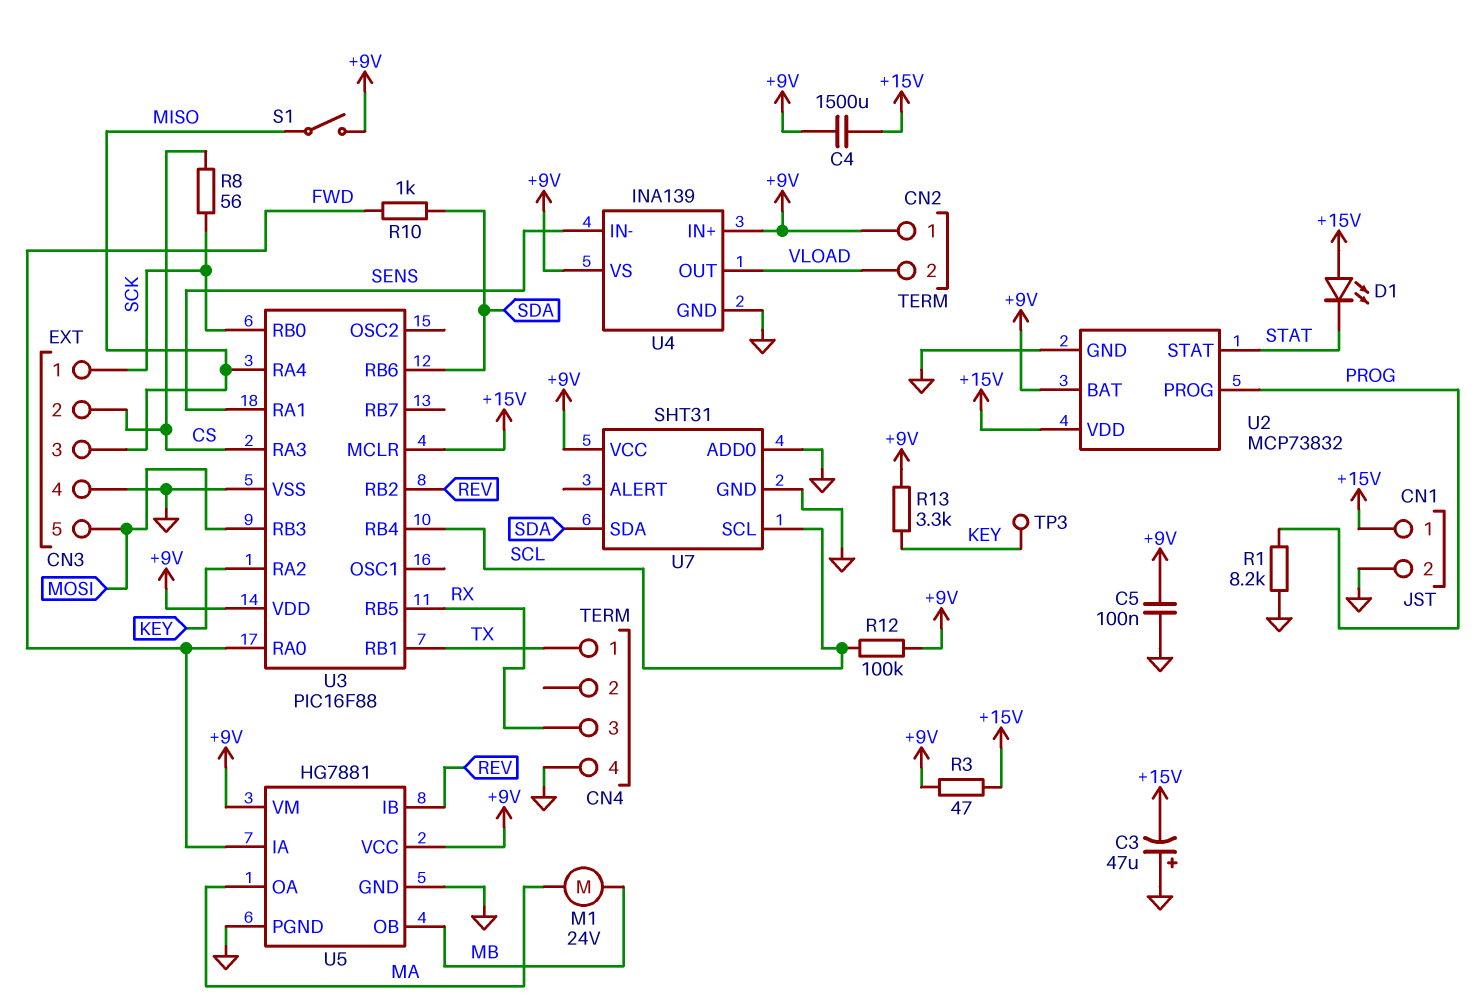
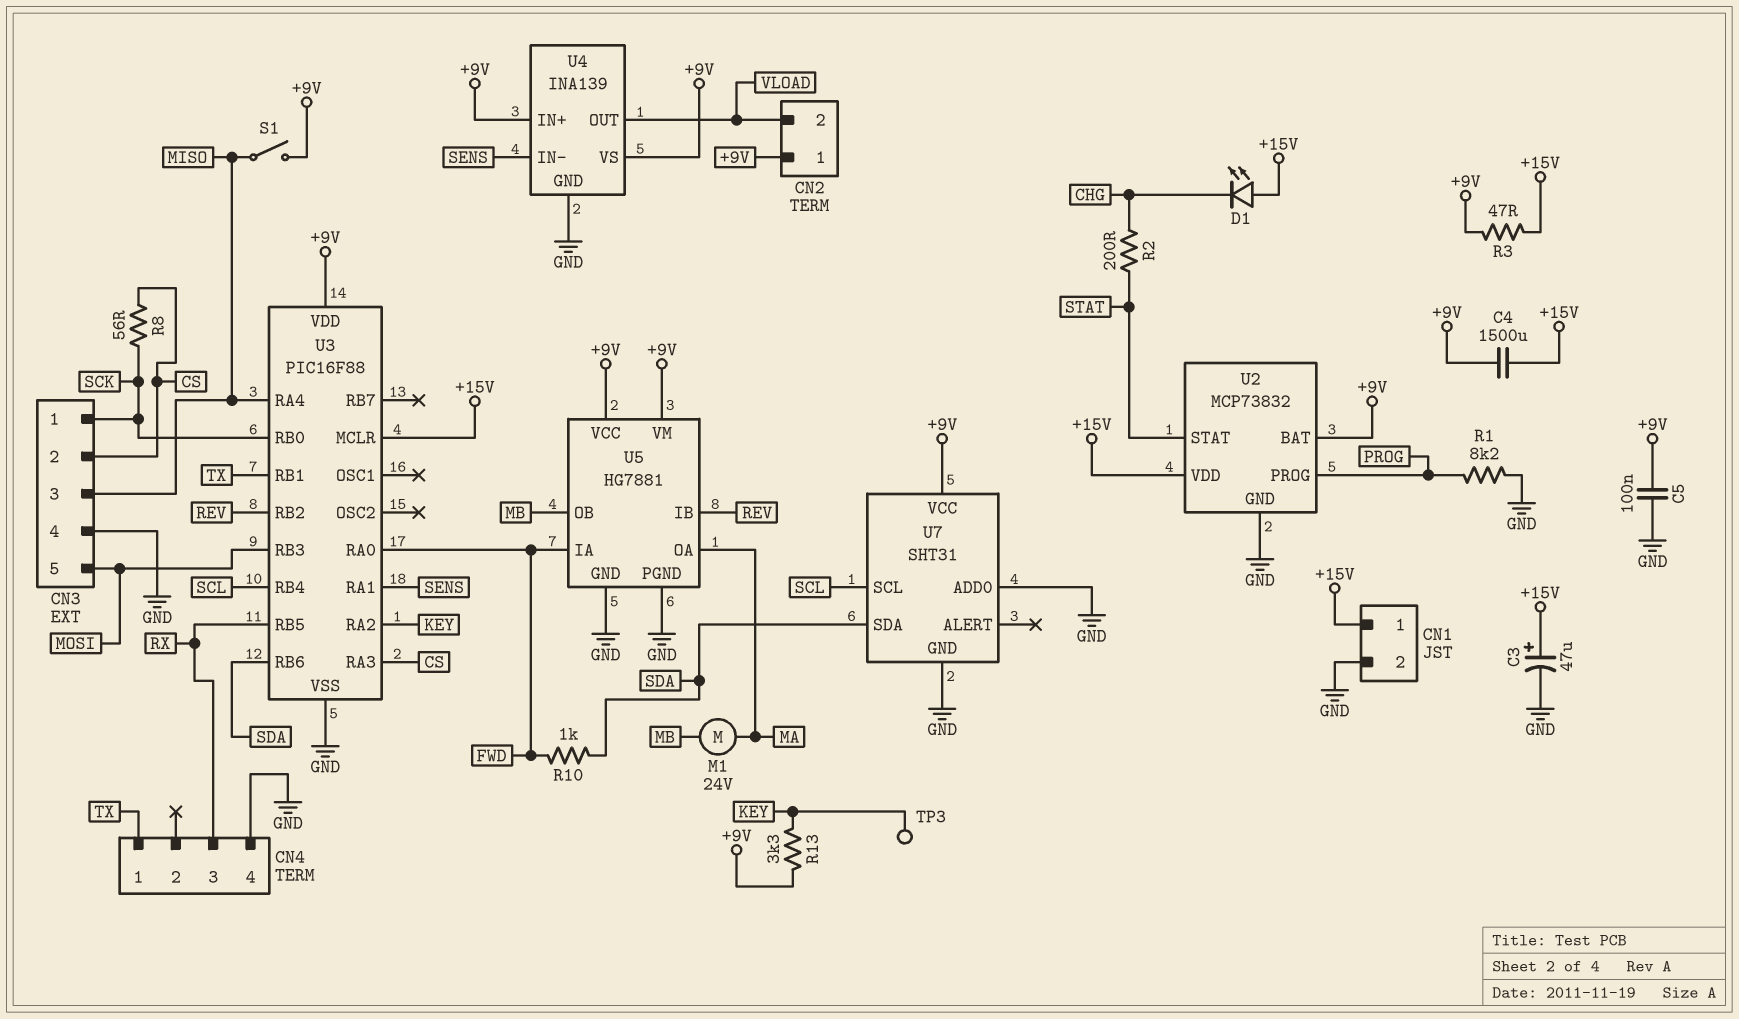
C3: 47uF (plus GND, minus +15V) -> 47uF (plus +15V, minus GND)
D1: LED (A +15V, K STAT) -> LED (A +15V, K CHG)
R2: none -> 200 (CHG, STAT)
R12: 100k (+9V, SCL) -> none

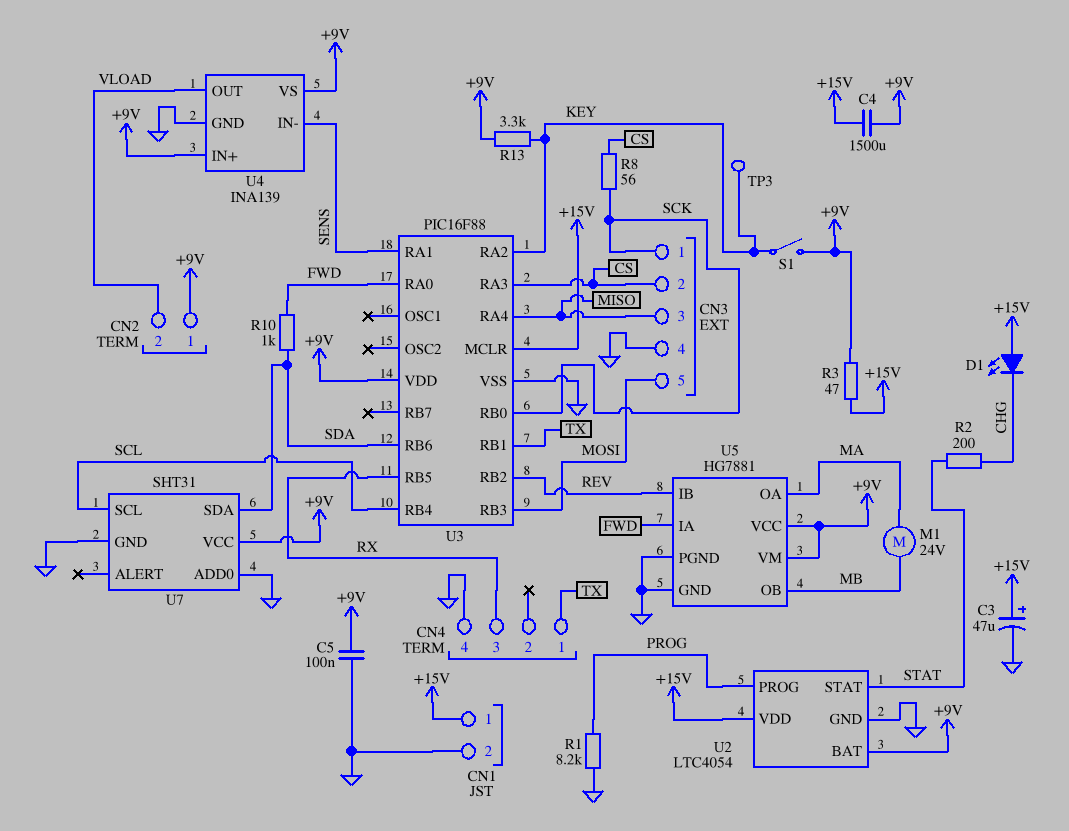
S1: switch (+9V, MISO) -> switch (+9V, KEY)
U2: MCP73832 -> LTC4054

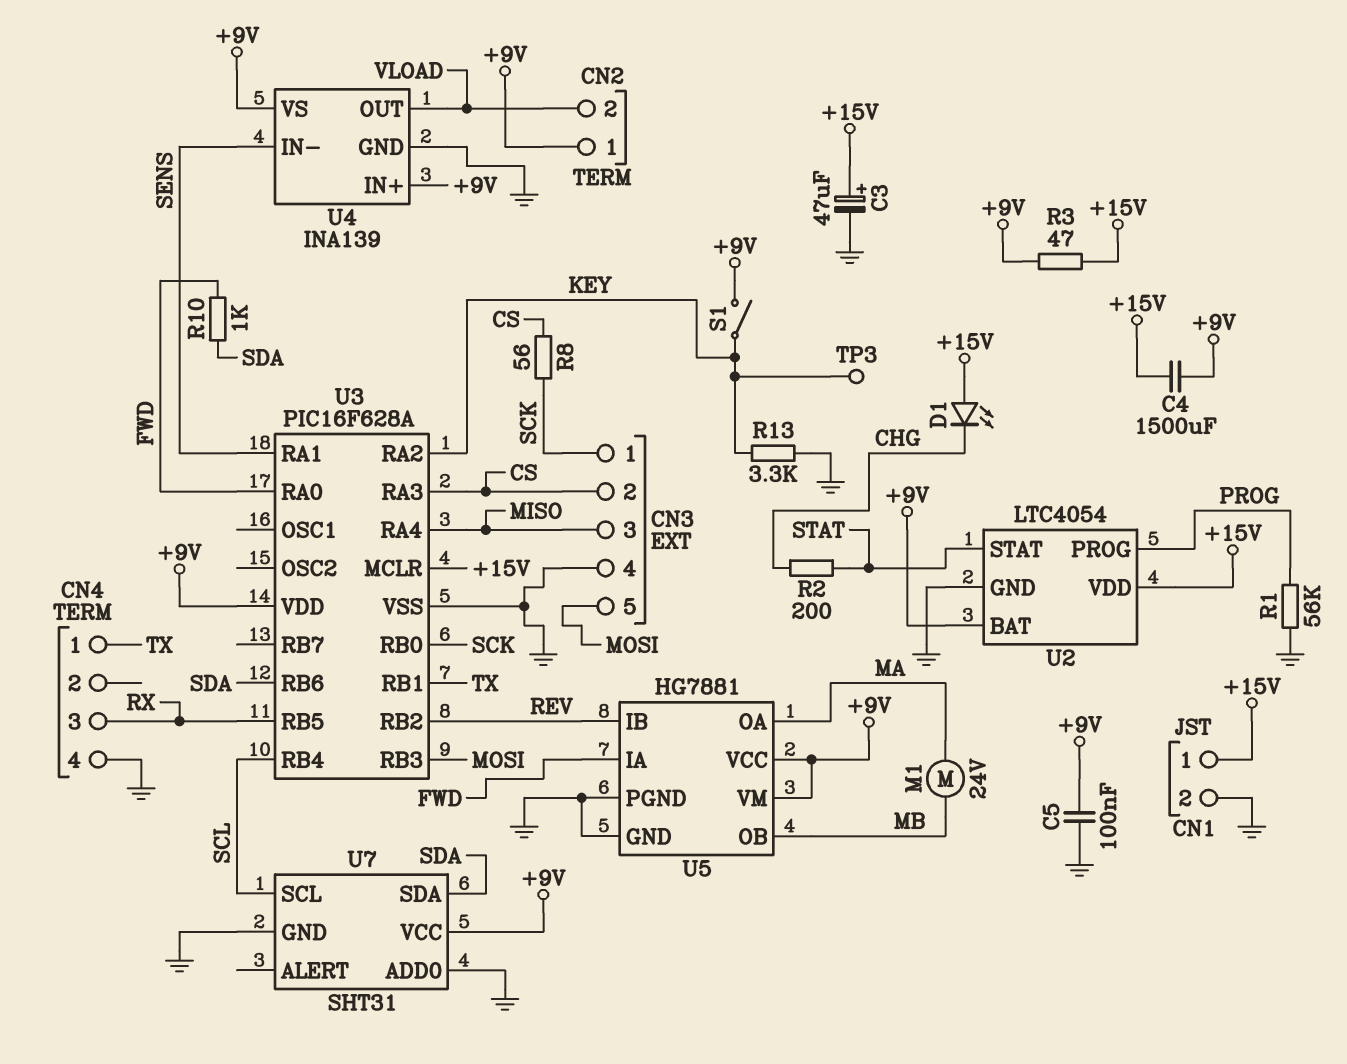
R1: 8.2k (GND, PROG) -> 56k (GND, PROG)
R13: 3.3k (+9V, KEY) -> 3.3k (GND, KEY)
U3: PIC16F88 -> PIC16F628A

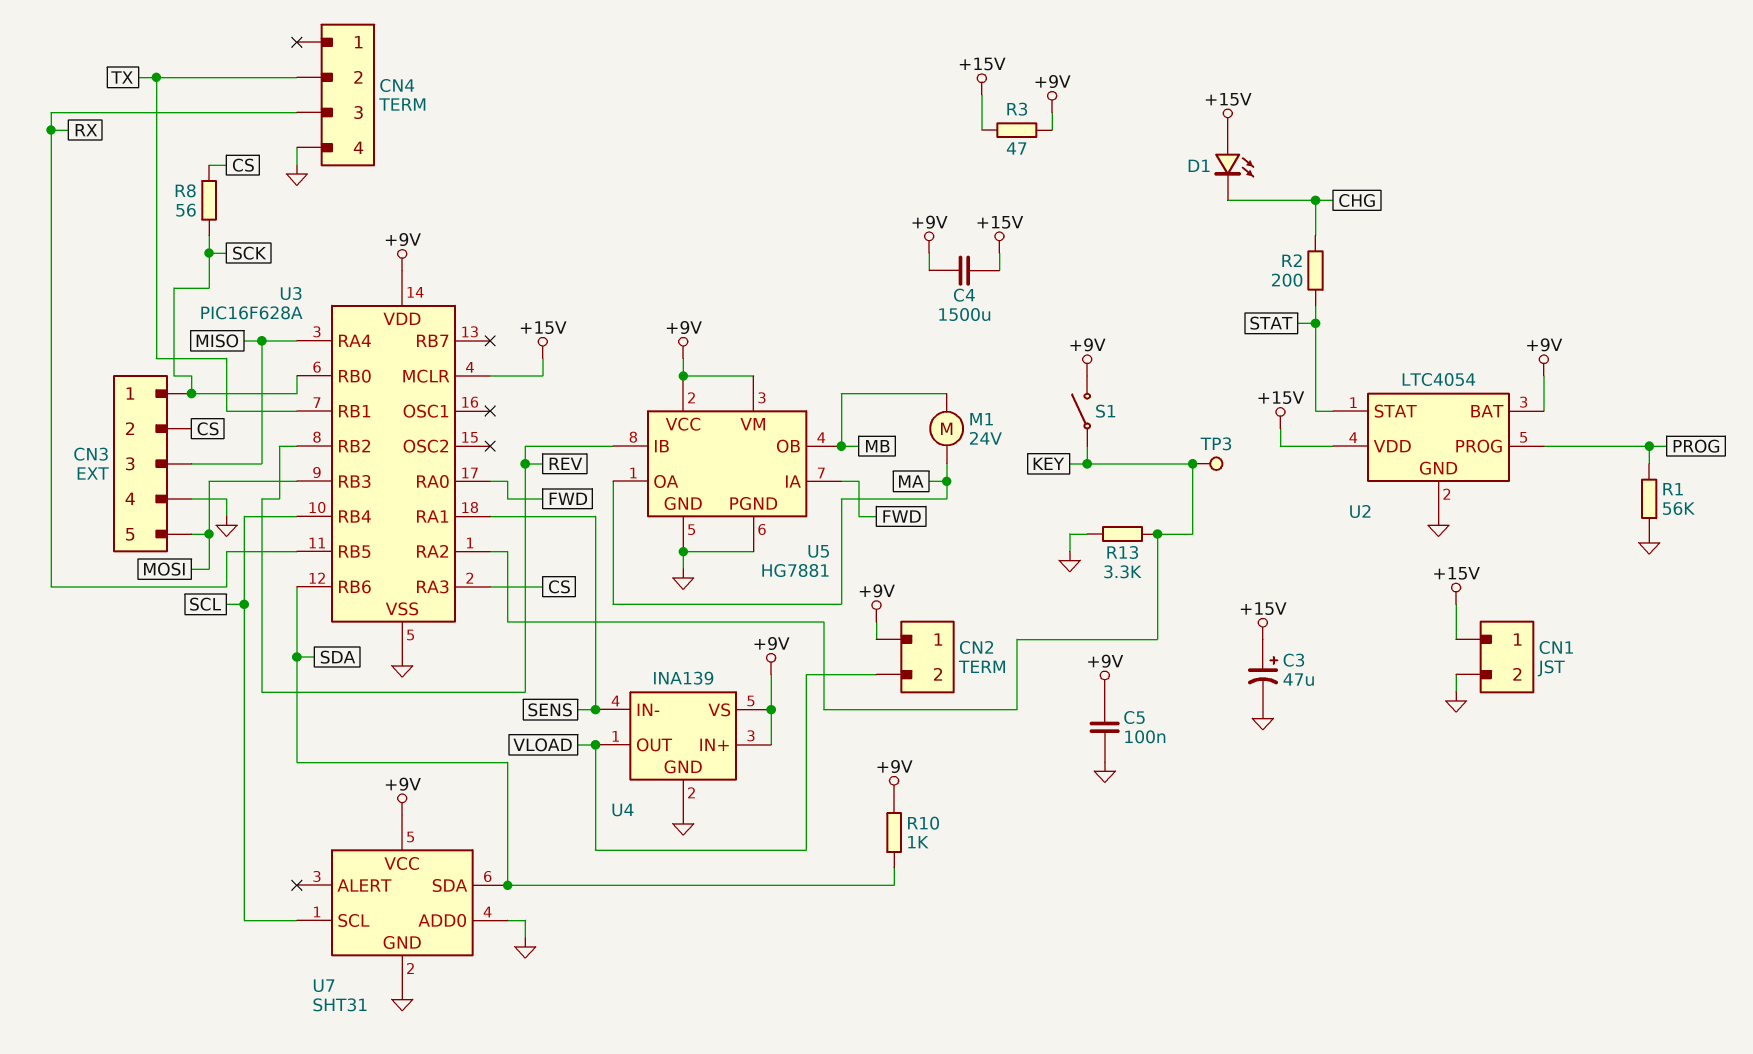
CN4 pin 1: TX -> none
CN4 pin 2: none -> TX
R10: 1k (FWD, SDA) -> 1k (+9V, SDA)

